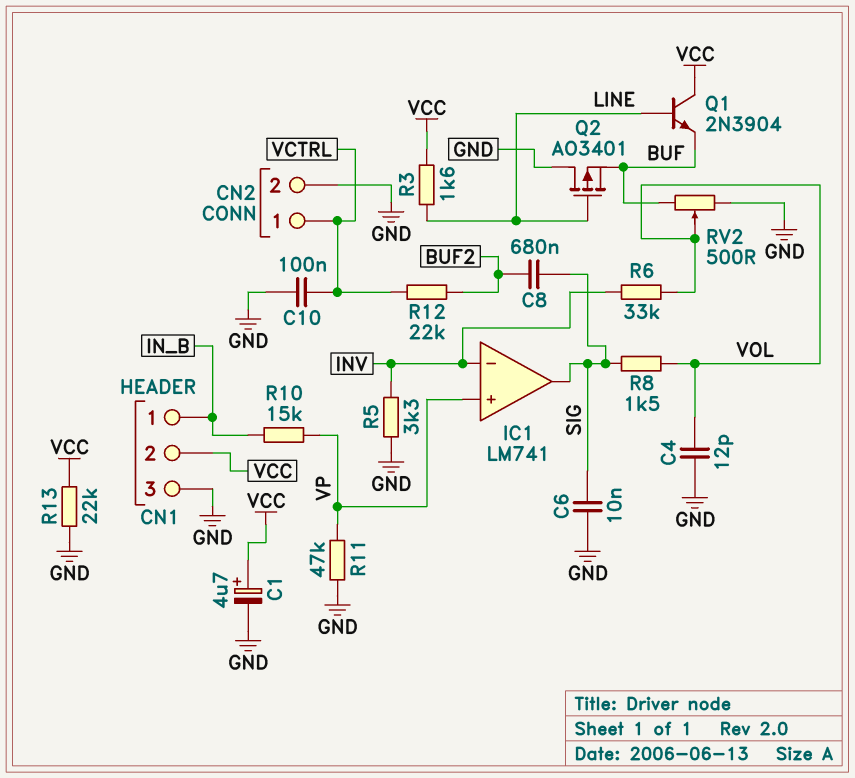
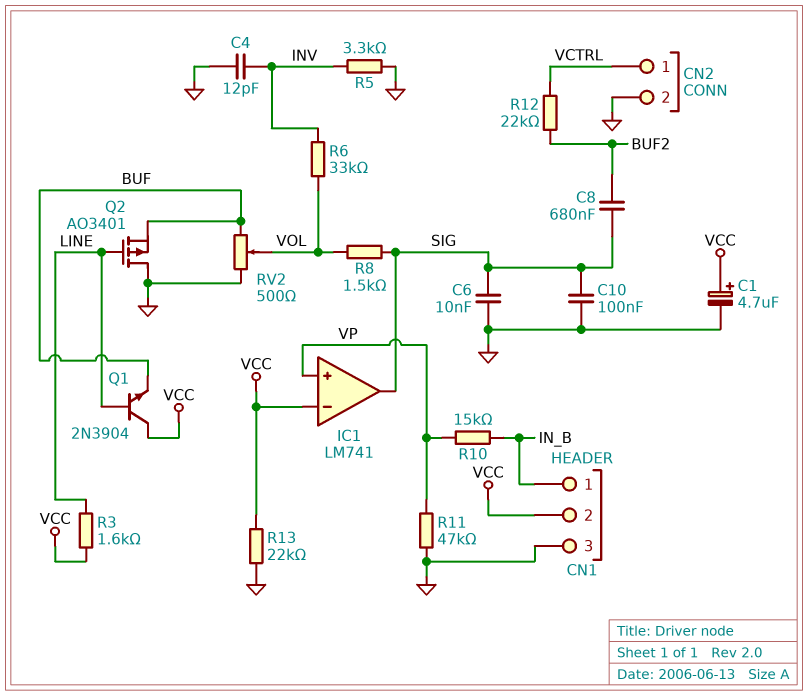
C4: 12pF (GND, VOL) -> 12pF (GND, INV)
C10: 100nF (GND, VCTRL) -> 100nF (GND, SIG)
IC1 pin in-: INV -> VCC

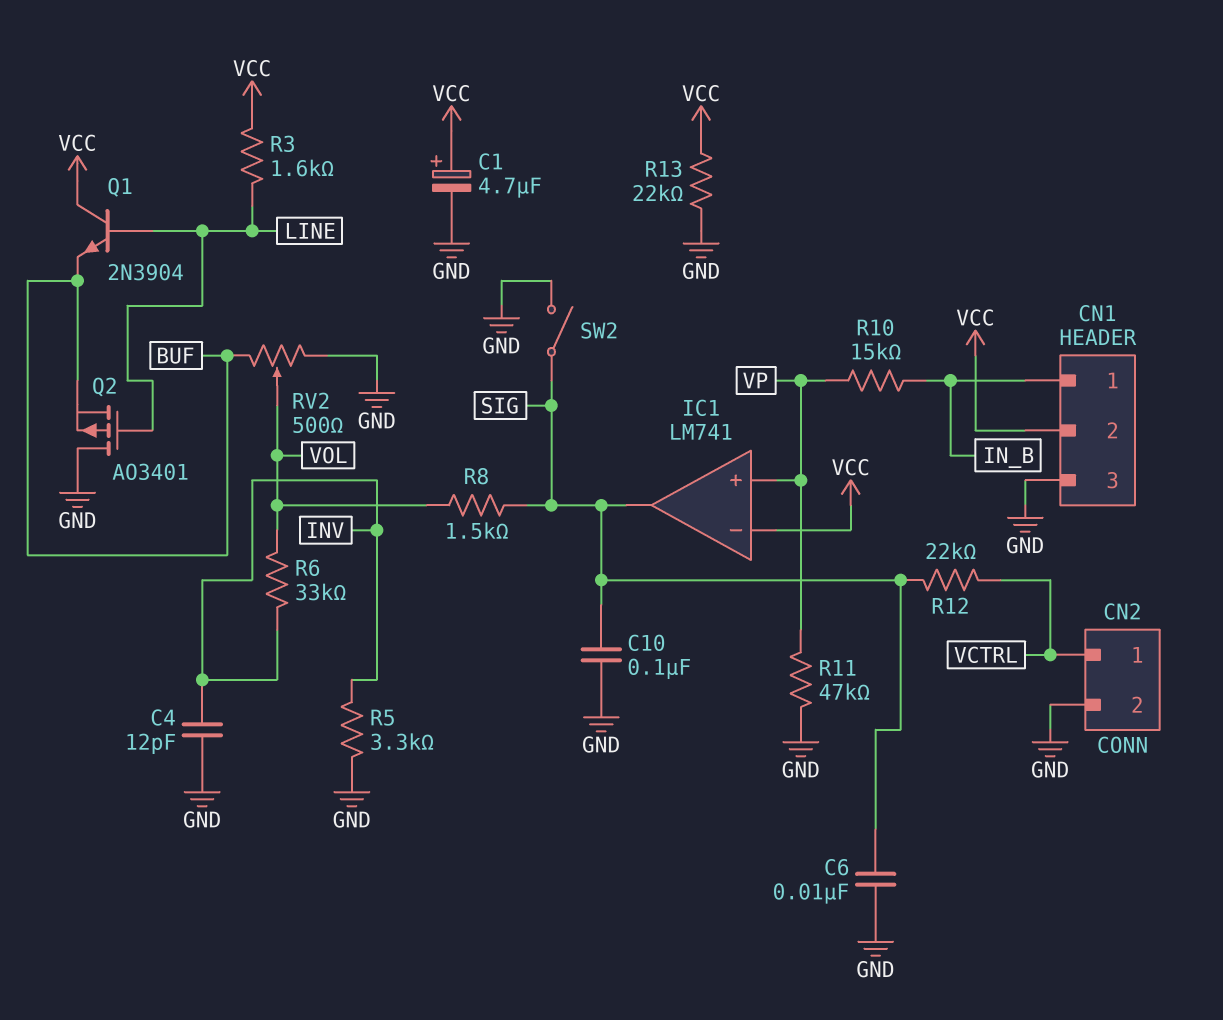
C8: 680nF (BUF2, SIG) -> none
R12: 22k (BUF2, VCTRL) -> 22k (SIG, VCTRL)
SW2: none -> switch (GND, SIG)

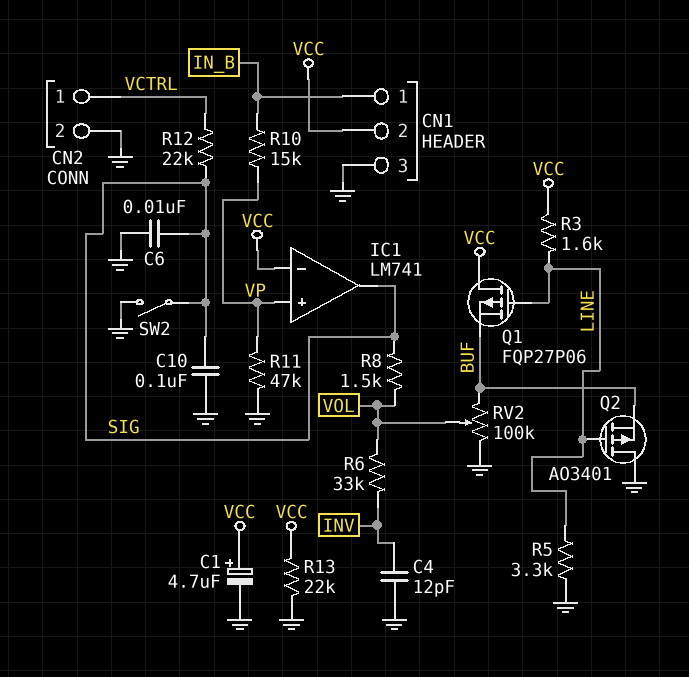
Q1: NPN 2N3904 (B LINE, C VCC, E BUF) -> PMOS FQP27P06 (G LINE, D VCC, S BUF)
R5: 3.3k (GND, INV) -> 3.3k (GND, LINE)
RV2: 500 (BUF, GND, wiper VOL) -> 100k (BUF, GND, wiper VOL)

